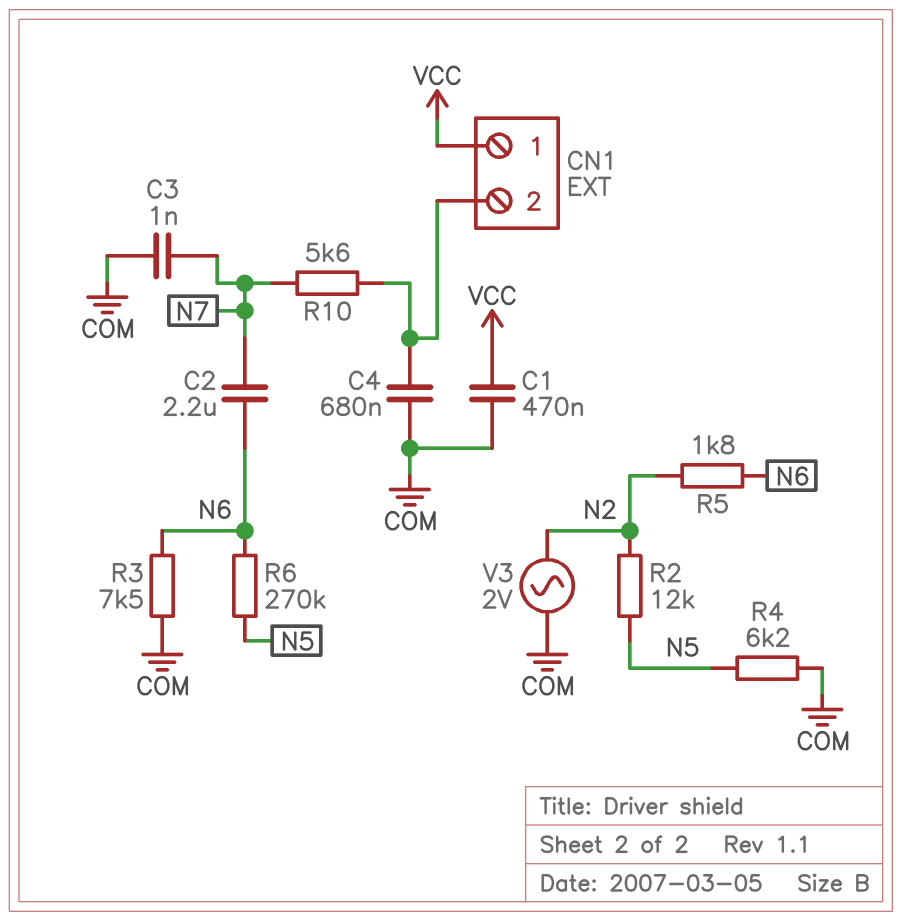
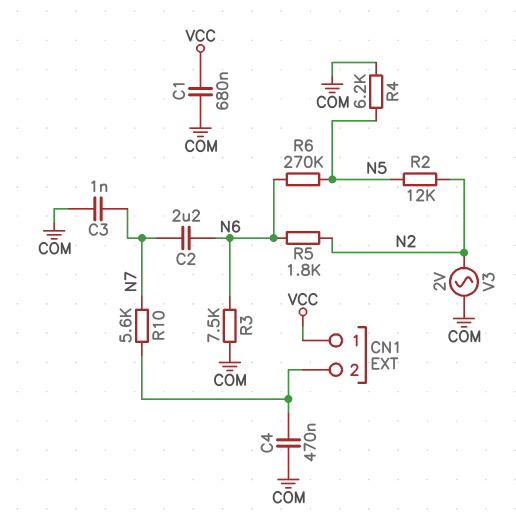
C1: 470nF (COM, VCC) -> 680nF (COM, VCC)
C4: 680nF (CN1/2, COM) -> 470nF (CN1/2, COM)

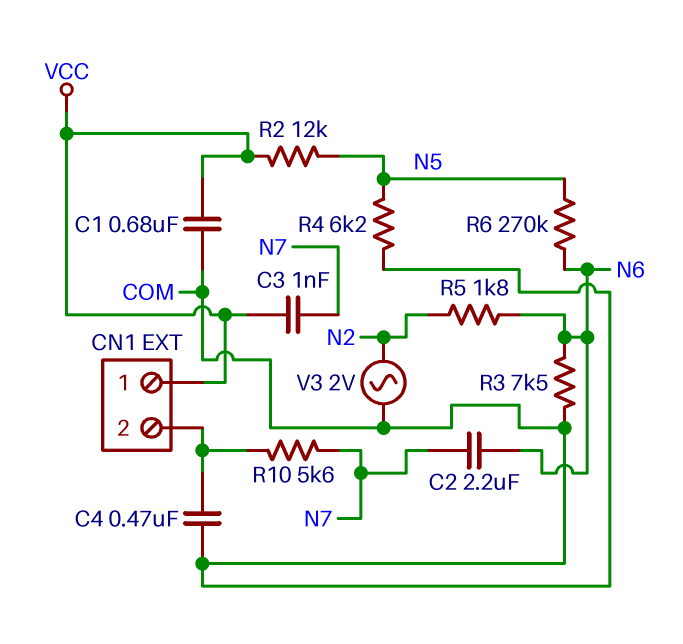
C3: 1nF (COM, N7) -> 1nF (N7, VCC)
R2: 12k (N2, N5) -> 12k (N5, VCC)

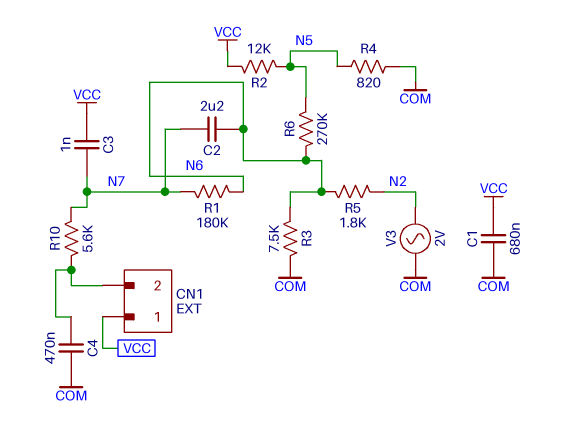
R1: none -> 180k (N6, N7)
R4: 6.2k (COM, N5) -> 820 (COM, N5)

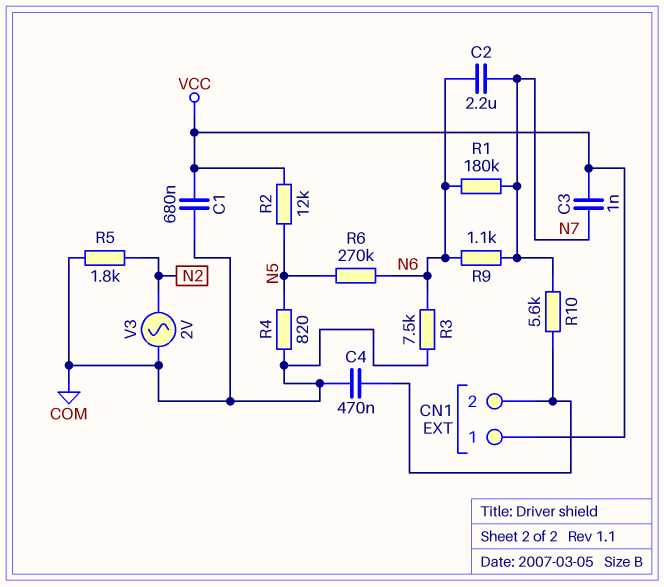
R5: 1.8k (N2, N6) -> 1.8k (COM, N2)
R9: none -> 1.1k (N6, N7)

